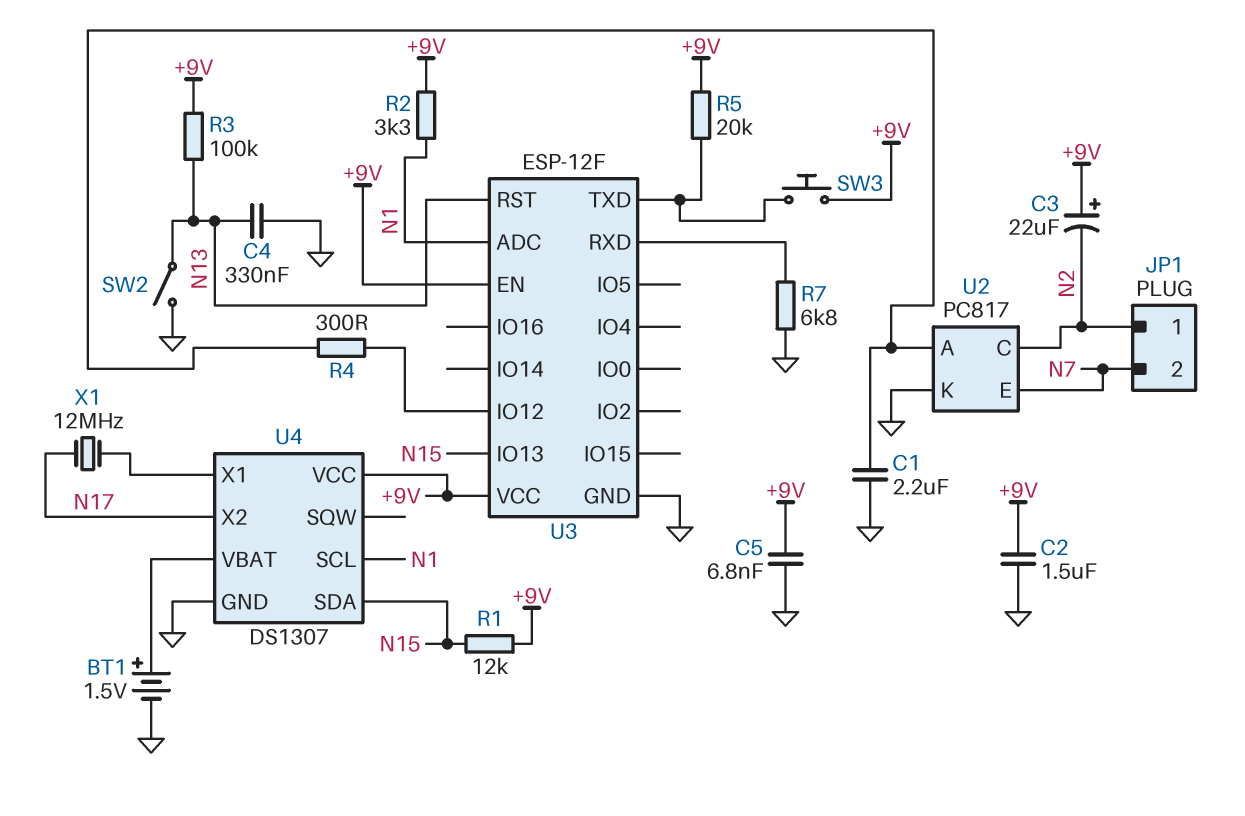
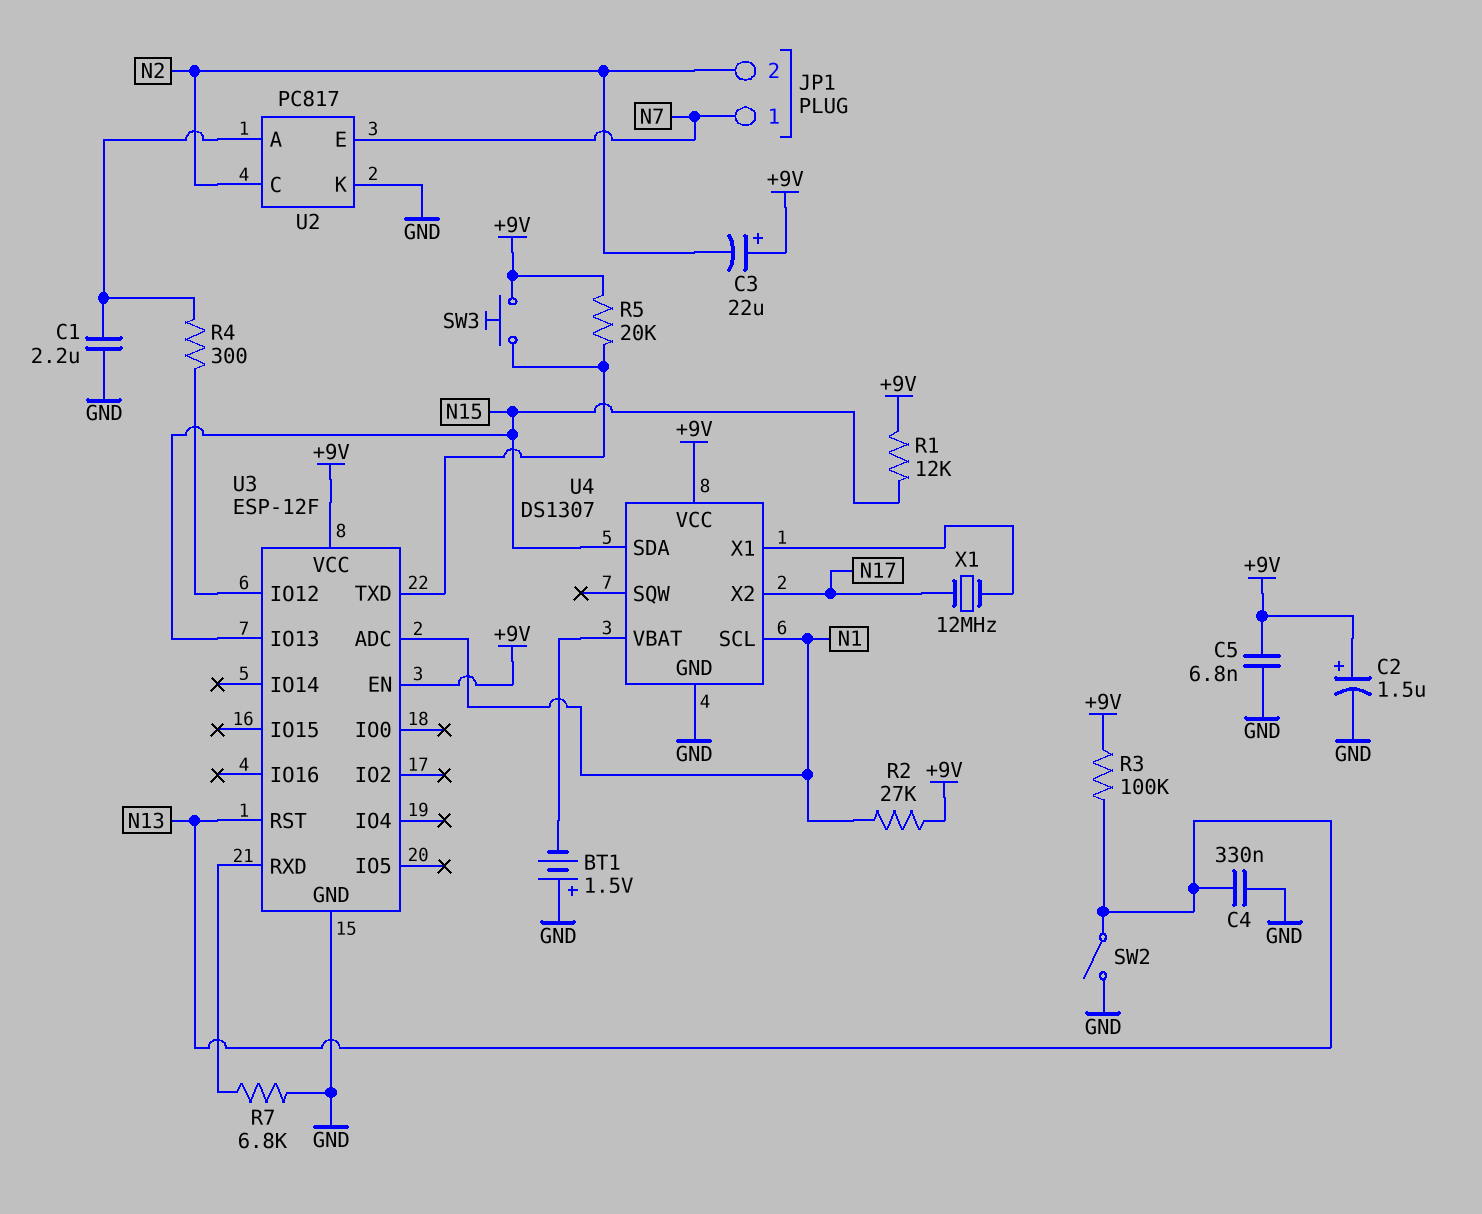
BT1: 1.5V (plus U4/VBAT, minus GND) -> 1.5V (plus GND, minus U4/VBAT)
C2: 1.5uF (+9V, GND) -> 1.5uF (plus +9V, minus GND)
JP1 pin 1: N2 -> N7
JP1 pin 2: N7 -> N2
R2: 3.3k (+9V, N1) -> 27k (+9V, N1)

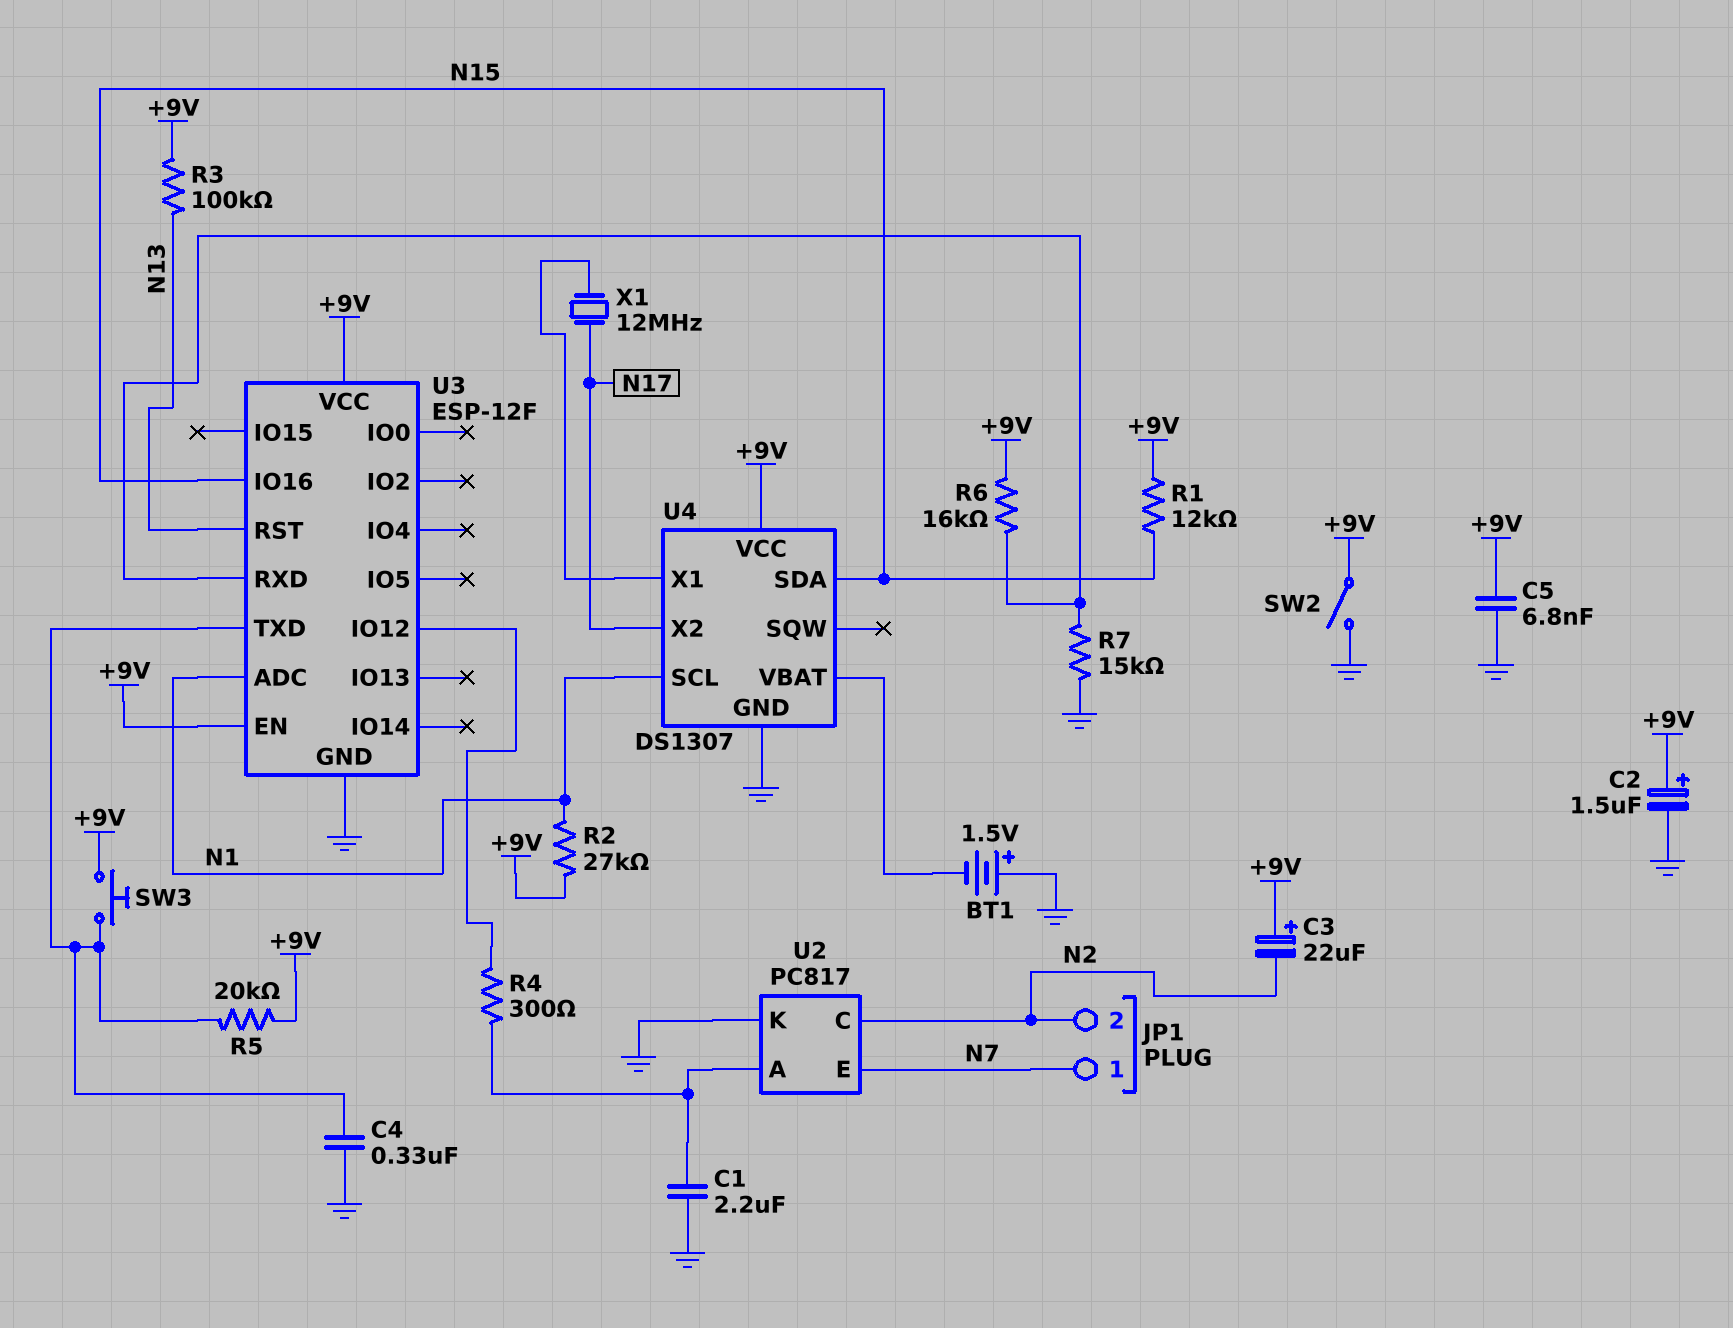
C4: 330nF (GND, N13) -> 330nF (GND, U3/TXD)
R6: none -> 16k (+9V, U3/RXD)
R7: 6.8k (GND, U3/RXD) -> 15k (GND, U3/RXD)
SW2: switch (GND, N13) -> switch (+9V, GND)
U3 pin IO13: N15 -> none
U3 pin IO16: none -> N15

